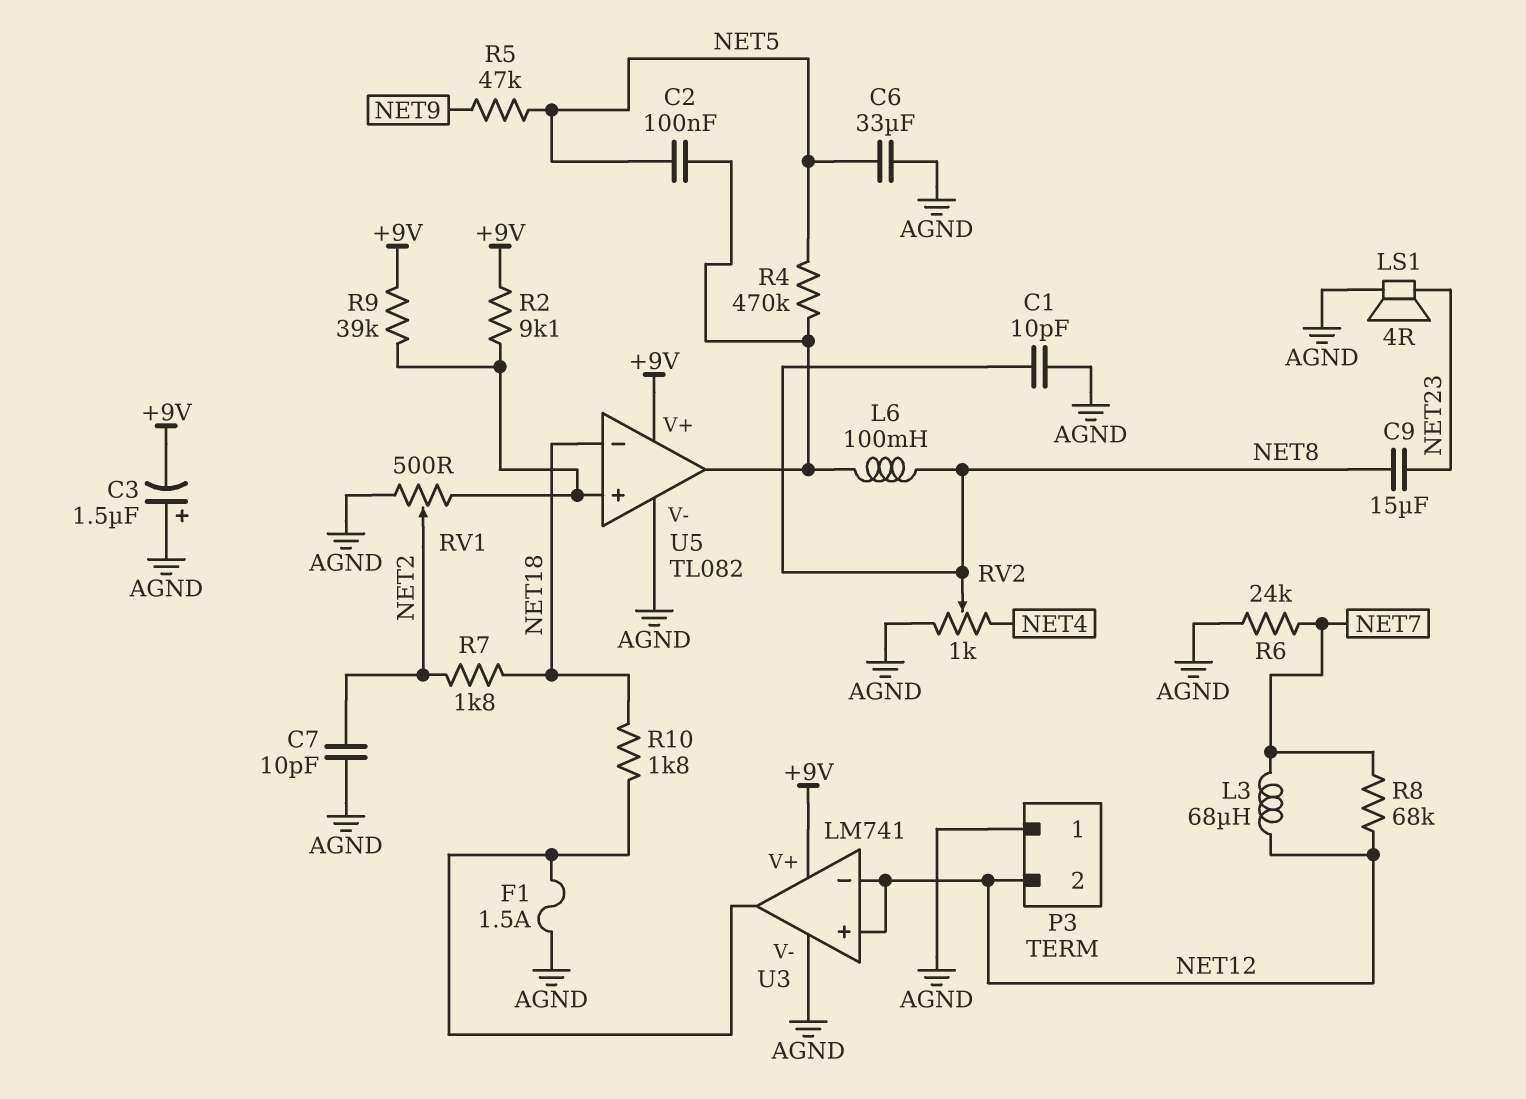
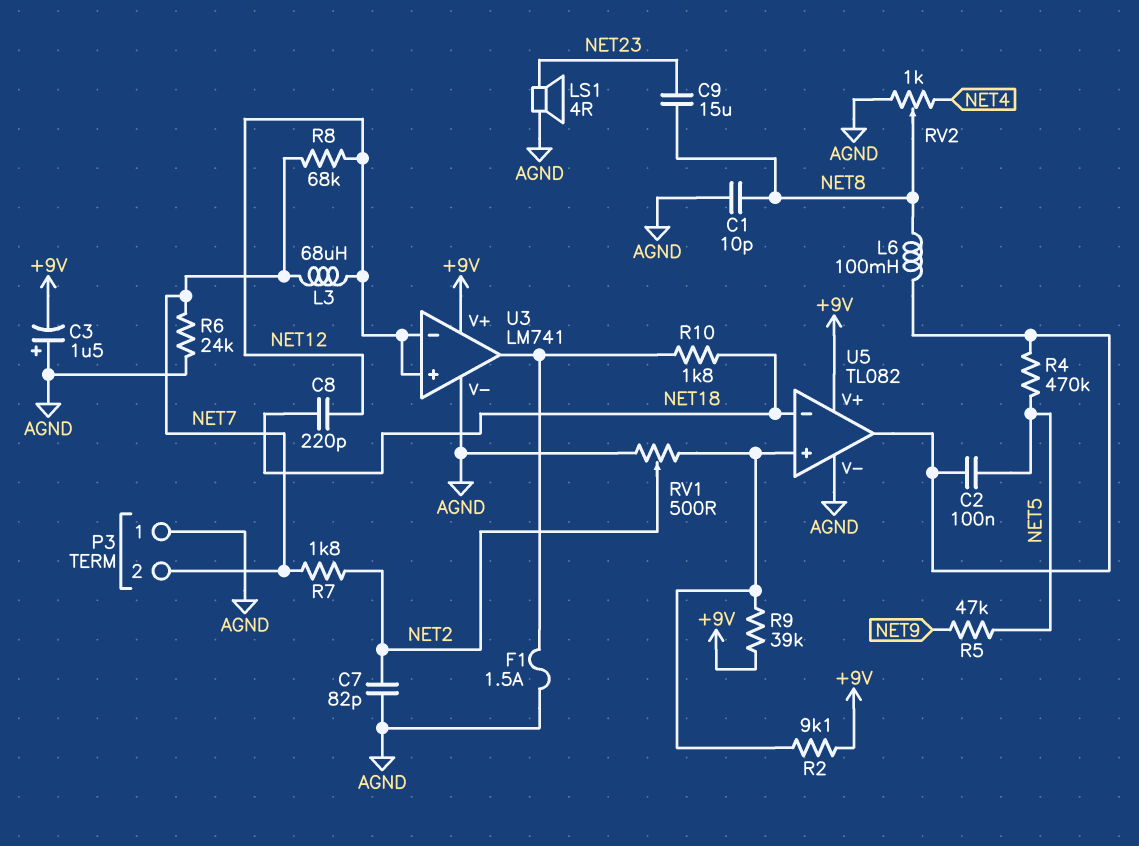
C6: 33uF (AGND, NET5) -> none
C7: 10pF (AGND, NET2) -> 82pF (AGND, NET2)
C8: none -> 220pF (NET12, NET18)
P3 pin 2: NET12 -> NET7
R7: 1.8k (NET2, NET18) -> 1.8k (NET2, NET7)

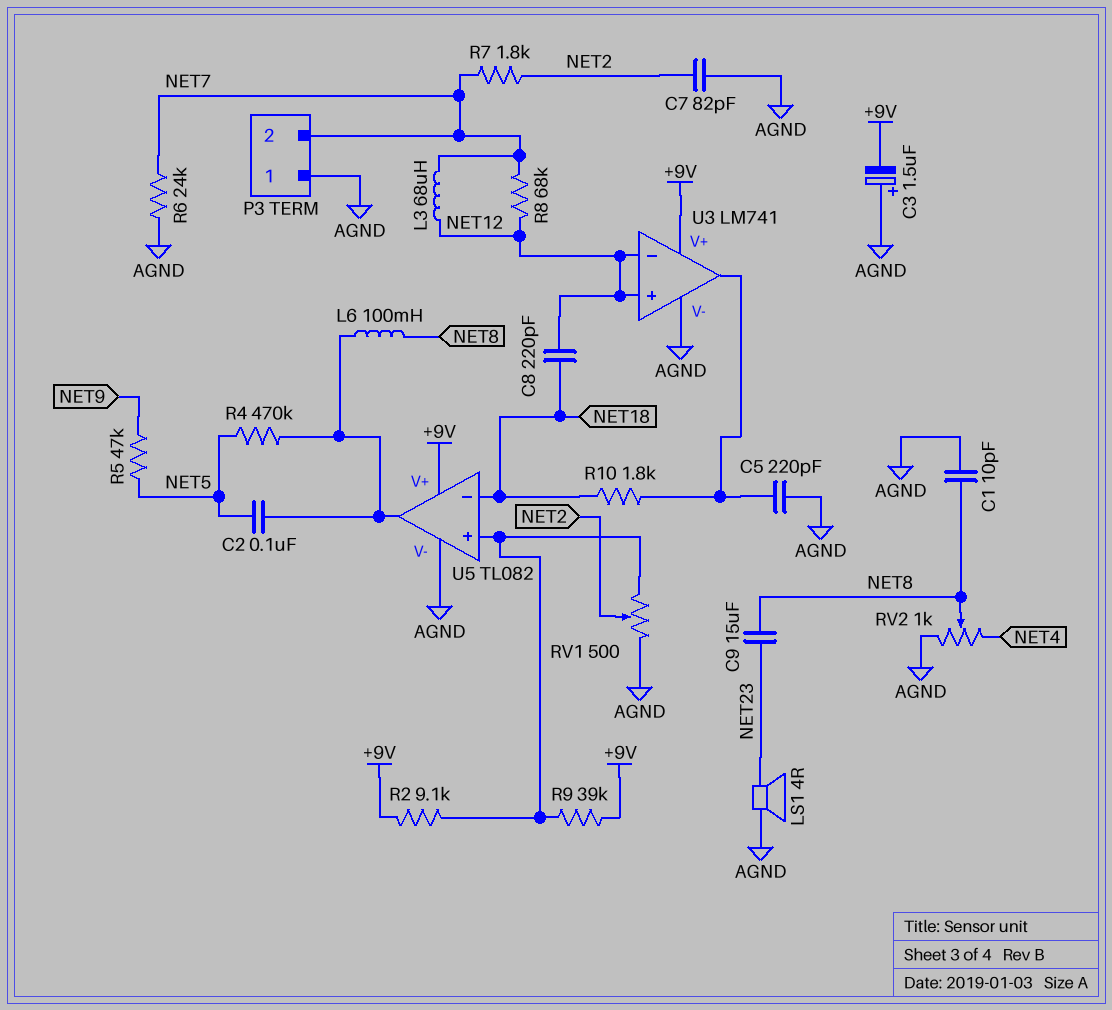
C5: none -> 220pF (AGND, U3/out)
F1: 1.5A (AGND, U3/out) -> none

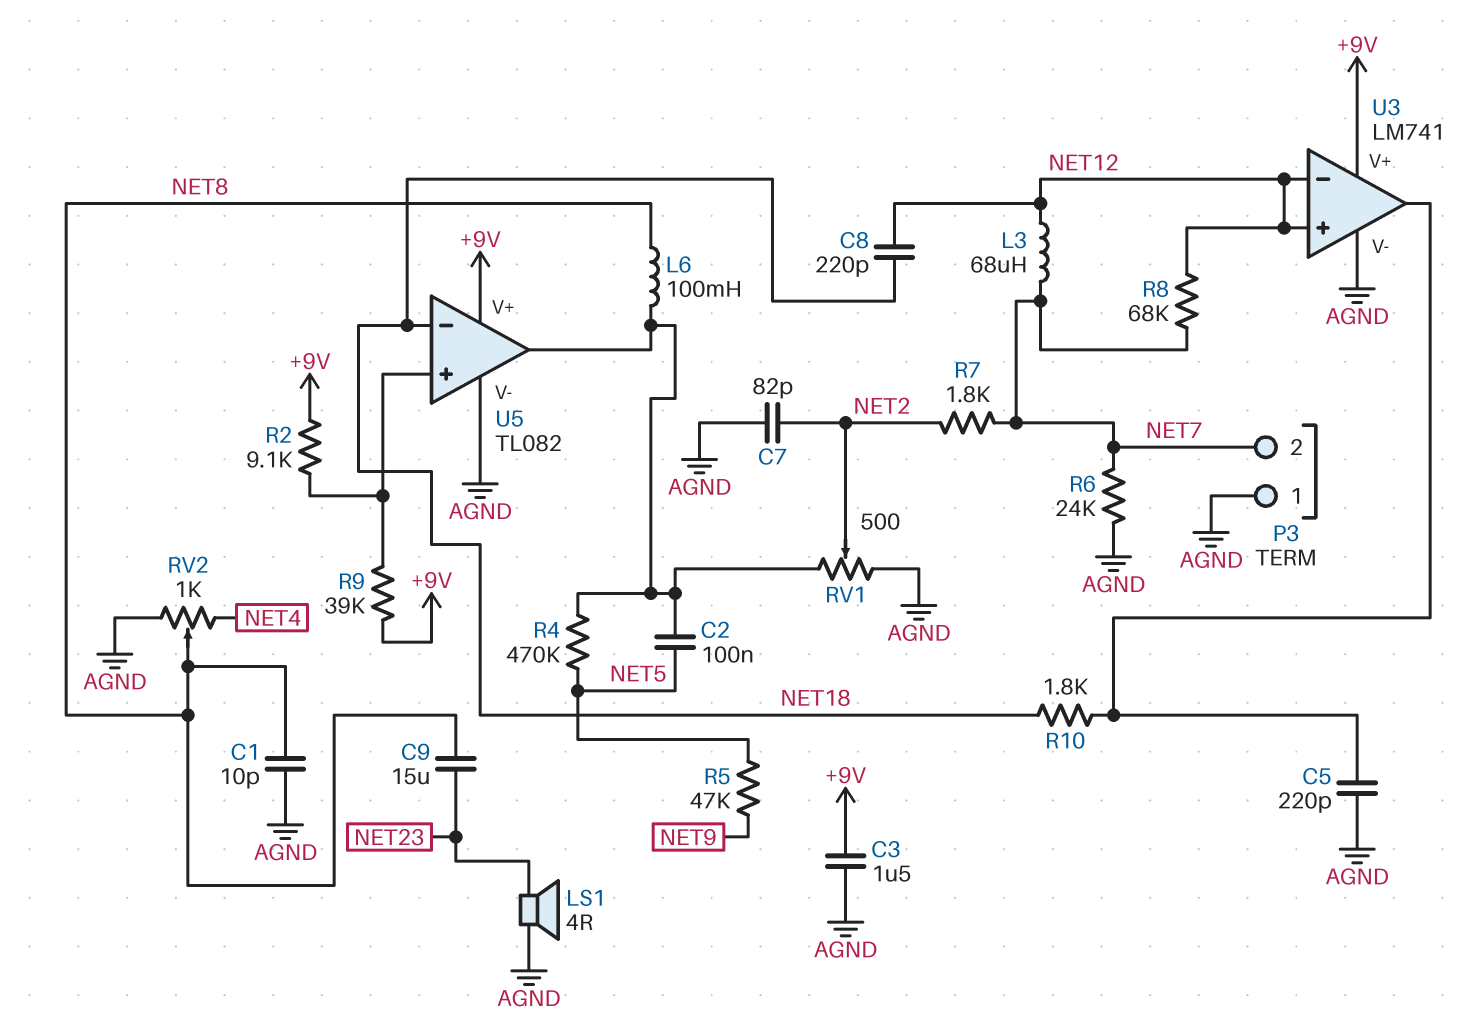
C3: 1.5uF (plus AGND, minus +9V) -> 1.5uF (+9V, AGND)
RV1: 500 (AGND, U5/in+, wiper NET2) -> 500 (AGND, U5/out, wiper NET2)

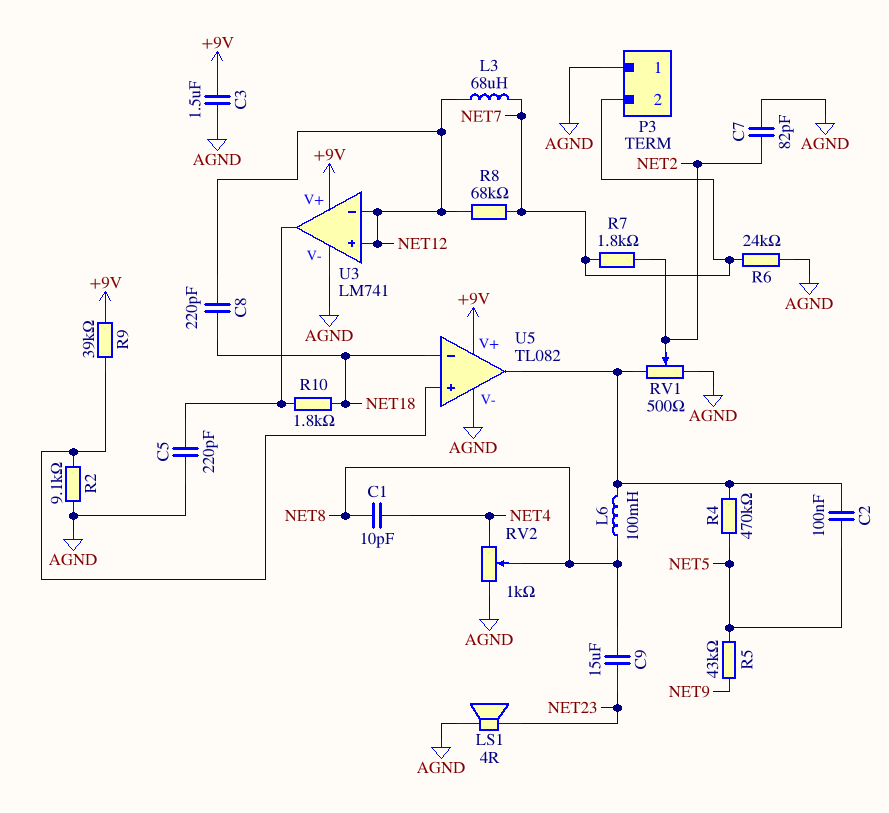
C1: 10pF (AGND, NET8) -> 10pF (NET4, NET8)
R2: 9.1k (+9V, U5/in+) -> 9.1k (AGND, U5/in+)
R5: 47k (NET5, NET9) -> 43k (NET5, NET9)

